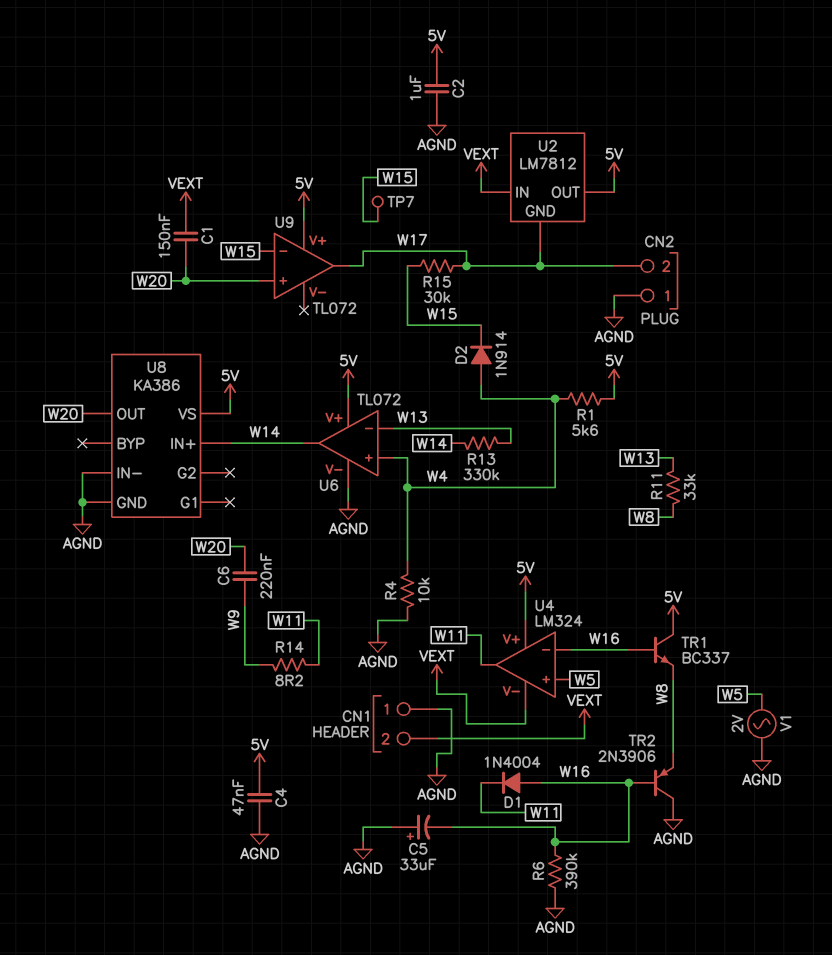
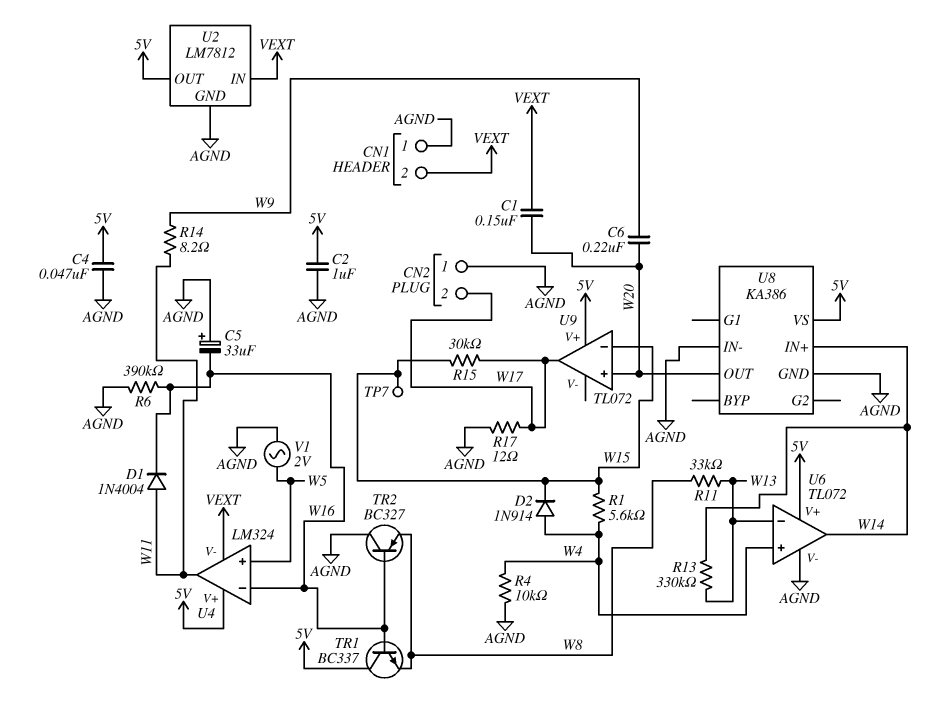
D1: diode 1N4004 (A W16, K W11) -> diode 1N4004 (A W11, K W16)
R1: 5.6k (5V, W4) -> 5.6k (W4, W15)
R17: none -> 12 (AGND, W17)
TR2: PNP 2N3906 (B W16, C AGND, E W8) -> PNP BC327 (B W16, C AGND, E W8)
U2 pin GND: W17 -> AGND

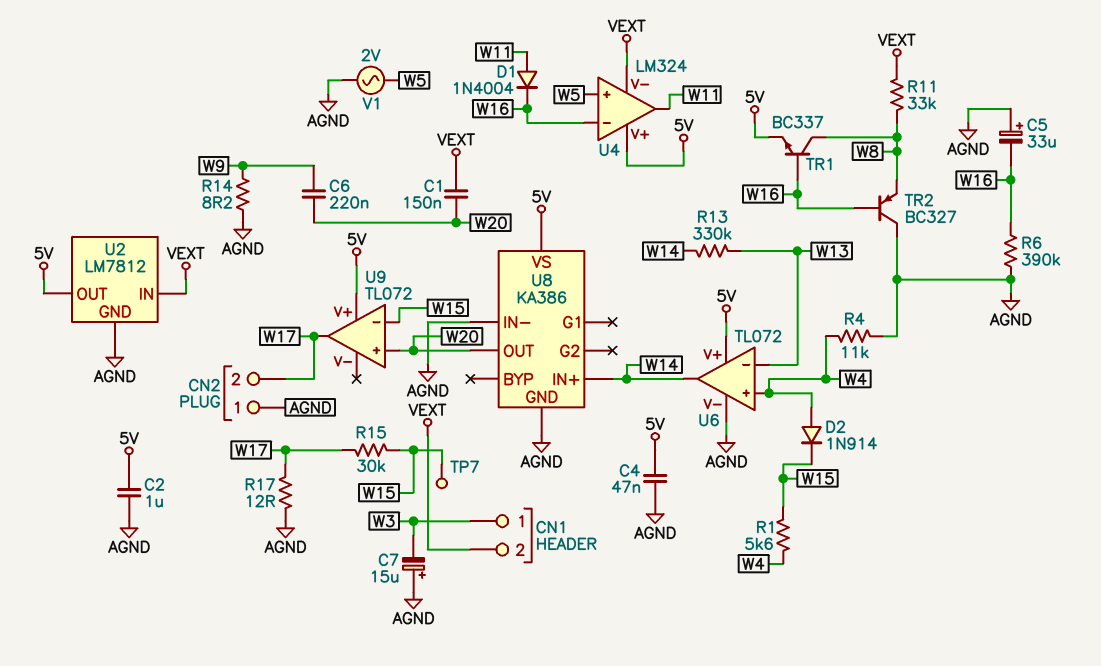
C7: none -> 15uF (plus AGND, minus W3)
CN1 pin 1: AGND -> W3
R4: 10k (AGND, W4) -> 11k (AGND, W4)
R11: 33k (W8, W13) -> 33k (VEXT, W8)
R14: 8.2 (W9, W11) -> 8.2 (AGND, W9)
TR1: NPN BC337 (B W16, C 5V, E W8) -> NPN BC337 (B W16, C W8, E 5V)

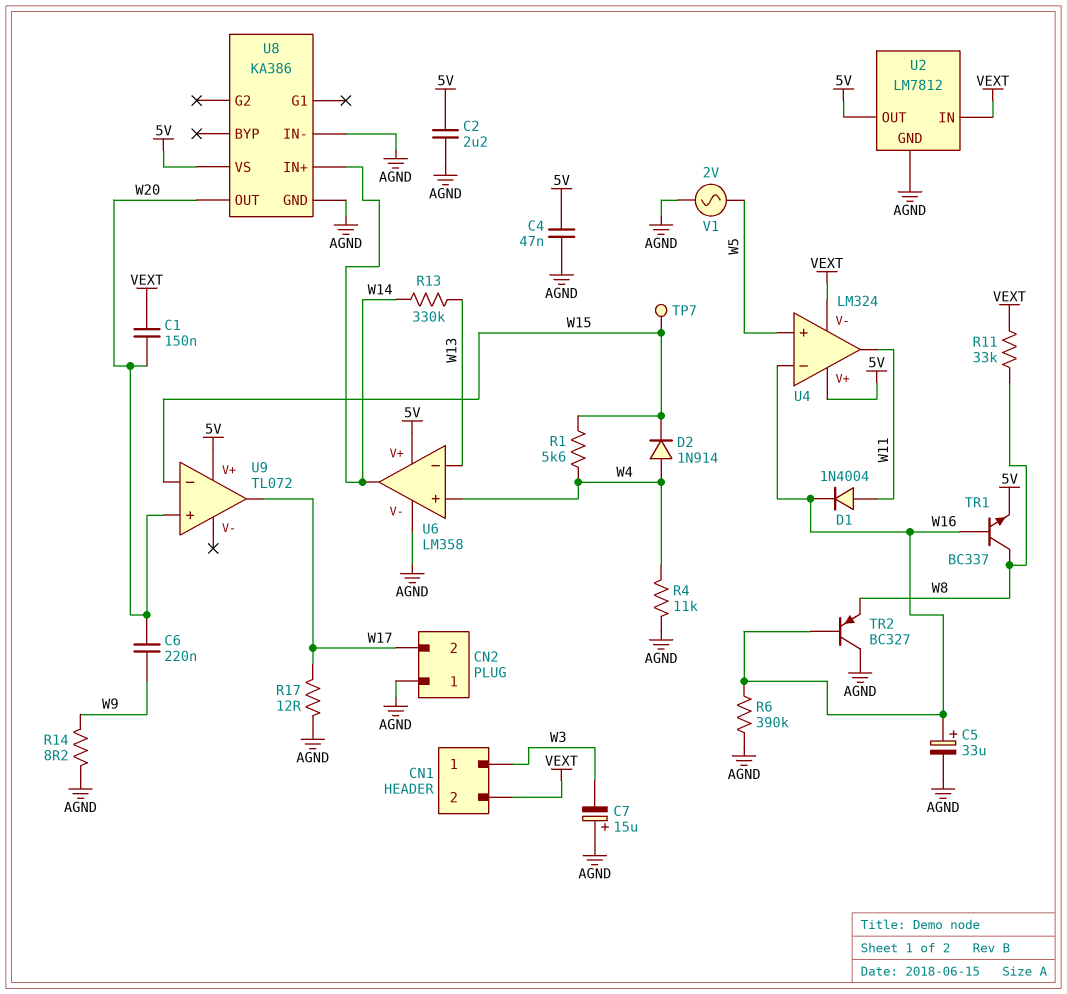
C2: 1uF (5V, AGND) -> 2.2uF (5V, AGND)
C5: 33uF (plus AGND, minus W16) -> 33uF (plus W16, minus AGND)
R15: 30k (W15, W17) -> none
U6: TL072 -> LM358

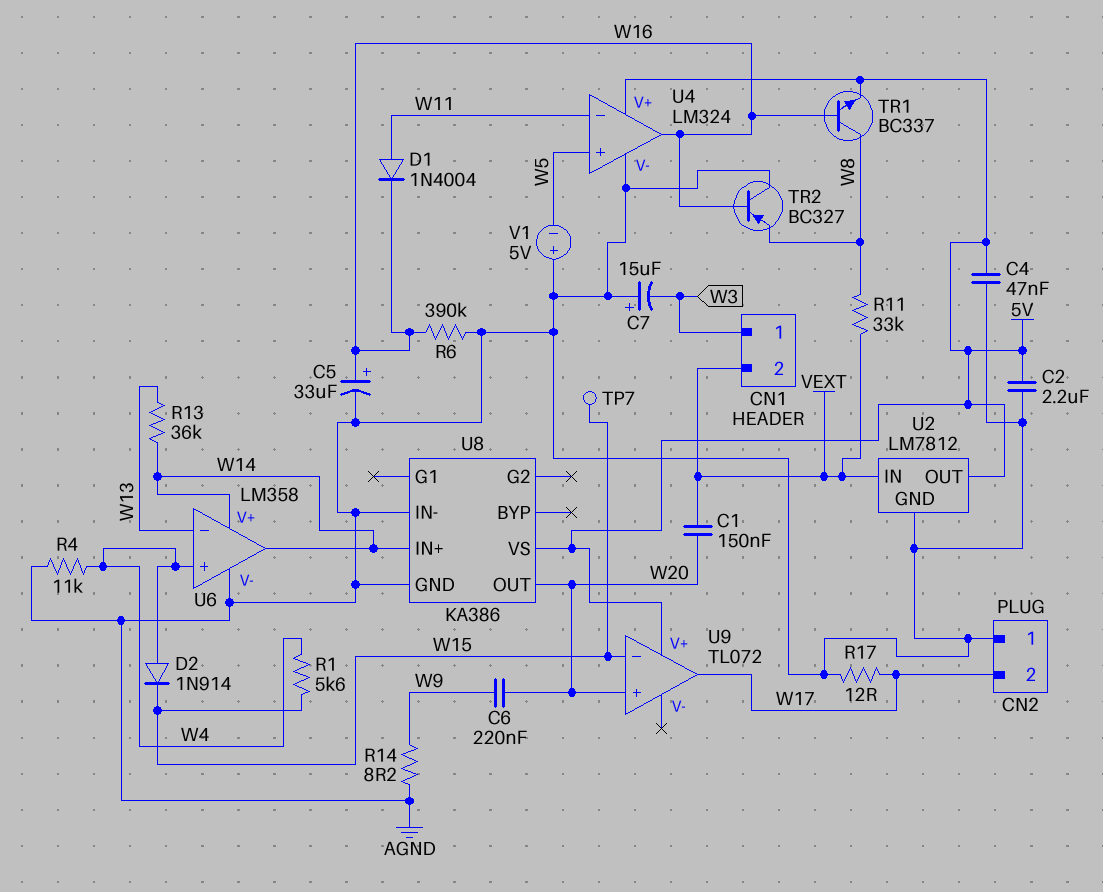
R13: 330k (W13, W14) -> 36k (W13, W14)
U4 pin V-: VEXT -> AGND
U4 pin in-: W16 -> W11
U4 pin out: W11 -> W16
U6 pin V+: 5V -> W14
V1: AC 2V (AGND, W5) -> 5V (plus AGND, minus W5)

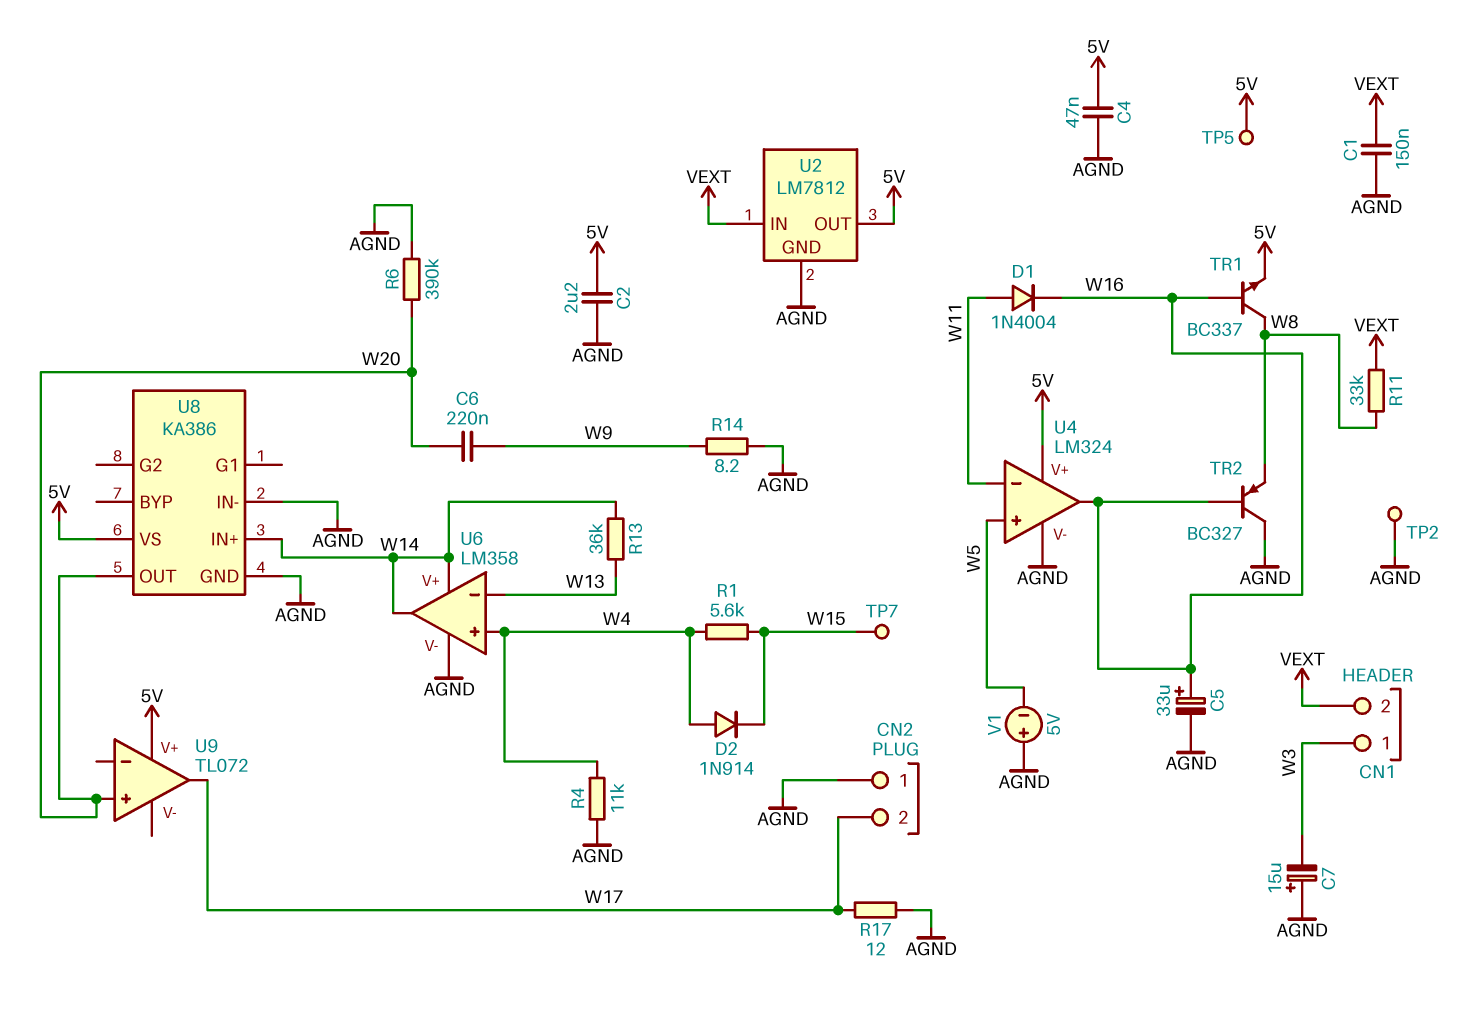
C1: 150nF (VEXT, W20) -> 150nF (AGND, VEXT)
R6: 390k (AGND, W16) -> 390k (AGND, W20)
TP2: none -> test point (AGND)
TP5: none -> test point (5V)
U9 pin in-: W15 -> none

